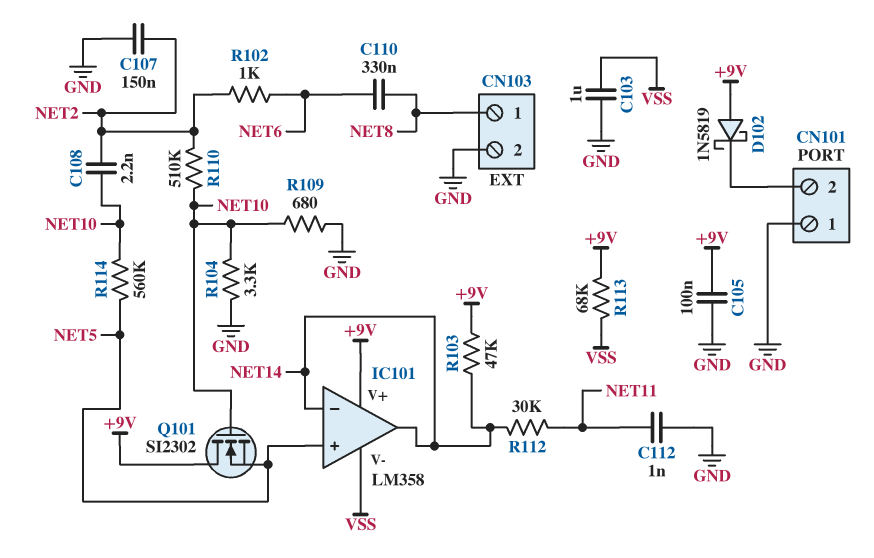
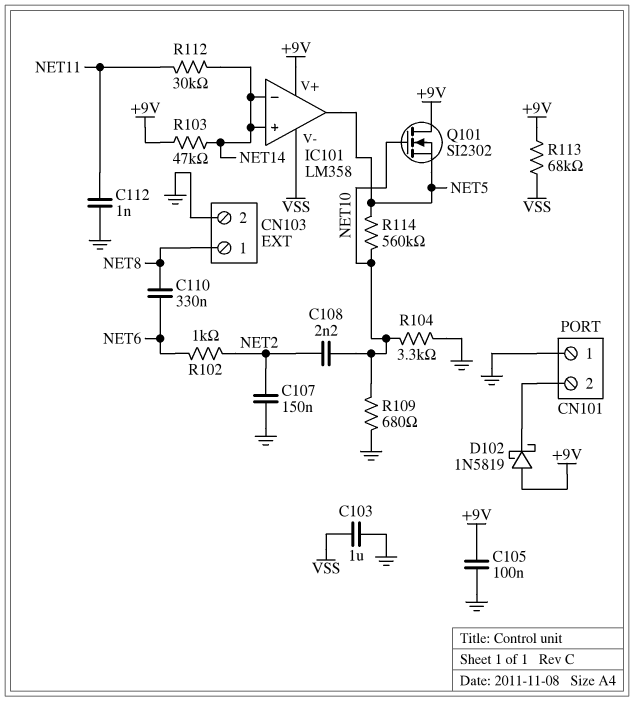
IC101 pin in+: NET5 -> NET14
IC101 pin out: NET14 -> NET5
R110: 510k (NET2, NET10) -> none

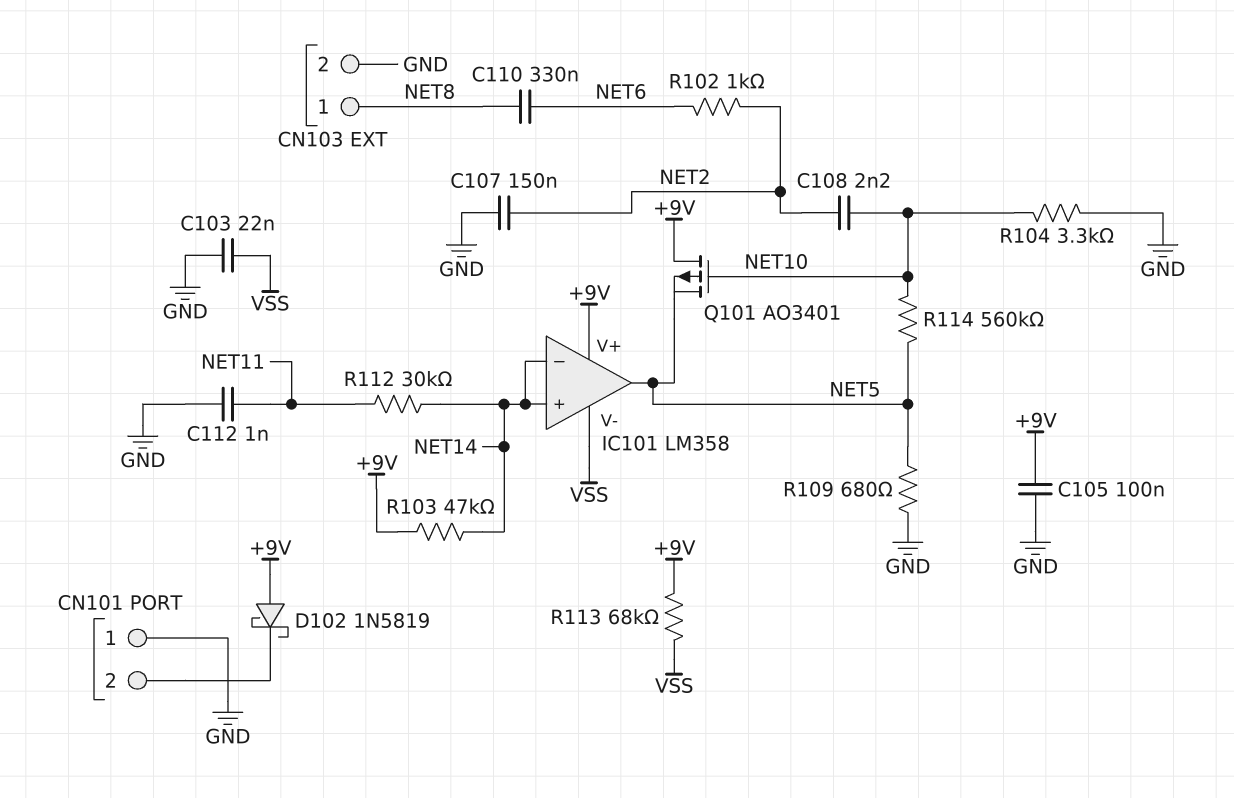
C103: 1uF (GND, VSS) -> 22nF (GND, VSS)
Q101: NMOS SI2302 (G NET10, D +9V, S NET5) -> PMOS AO3401 (G NET10, D +9V, S NET5)
R109: 680 (GND, NET10) -> 680 (GND, NET5)

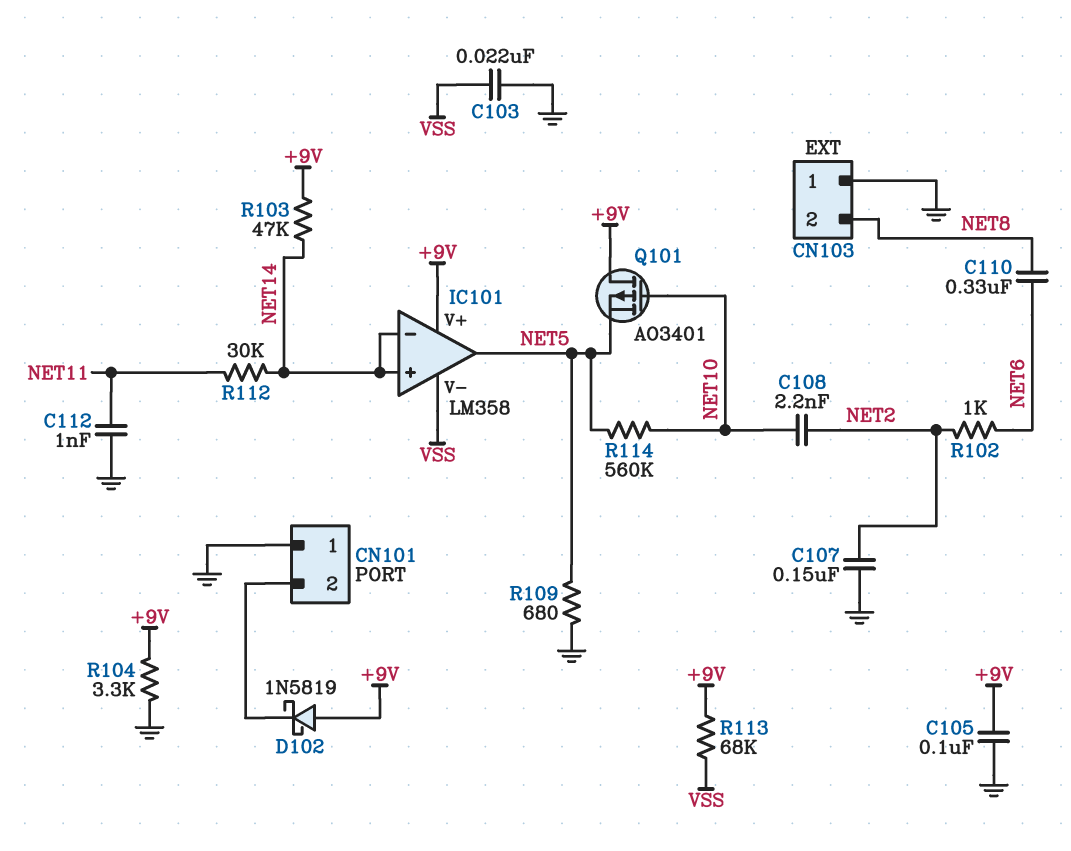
CN103 pin 1: NET8 -> GND
CN103 pin 2: GND -> NET8
R104: 3.3k (GND, NET10) -> 3.3k (+9V, GND)

